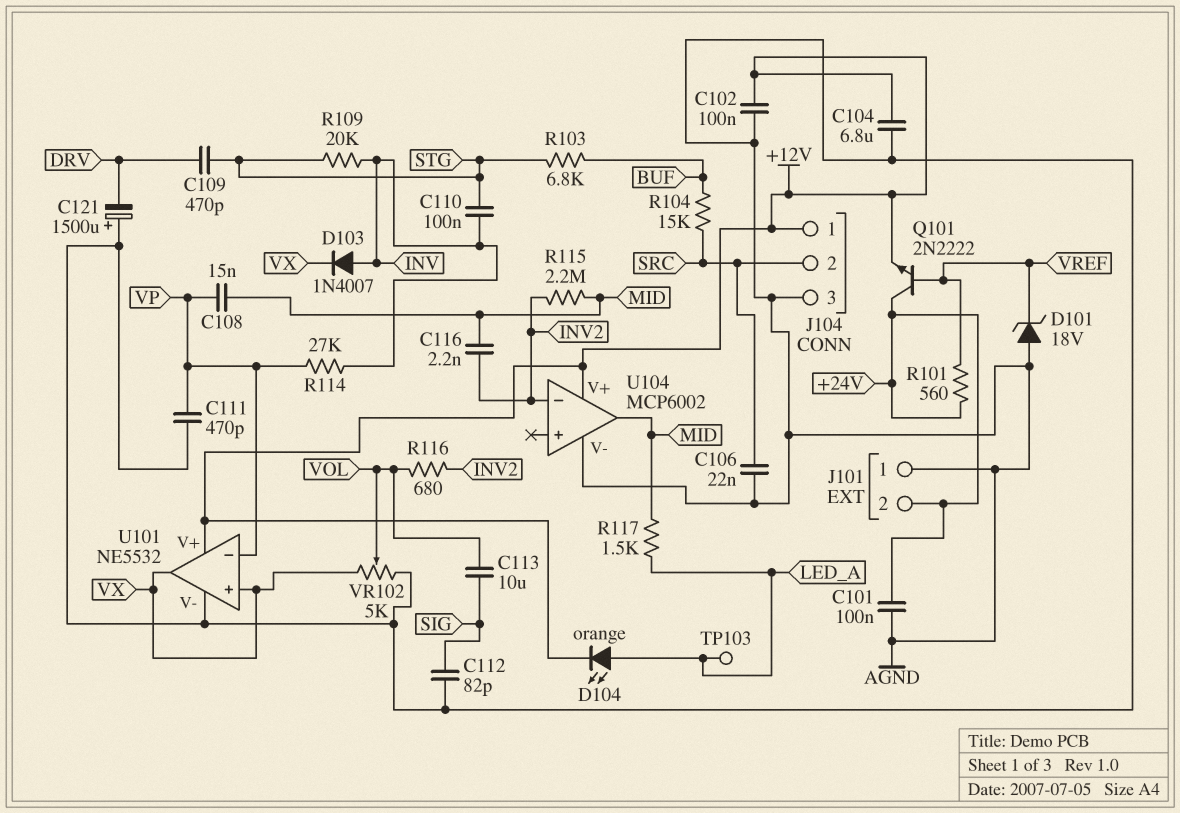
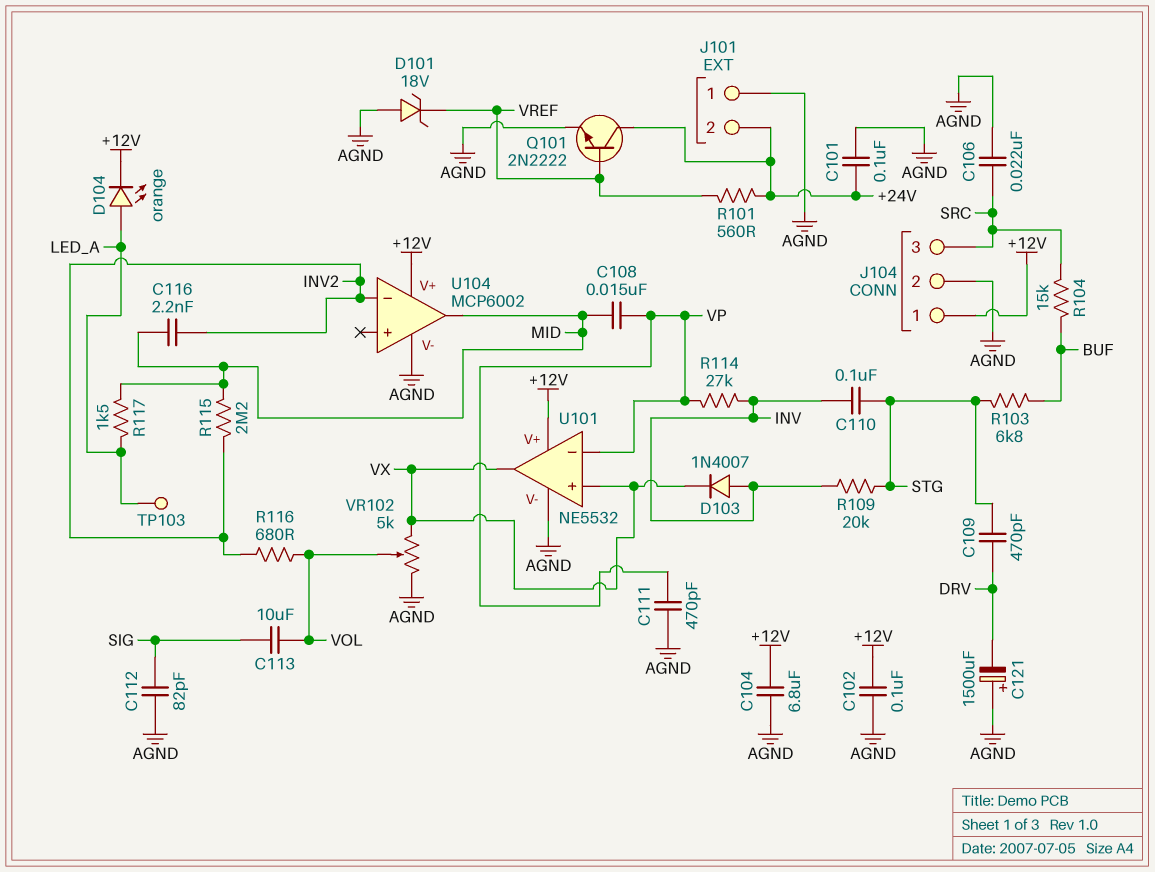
J104 pin 2: SRC -> AGND
J104 pin 3: AGND -> SRC
Q101: NPN 2N2222 (B VREF, C +24V, E +12V) -> NPN 2N2222 (B VREF, C +24V, E AGND)

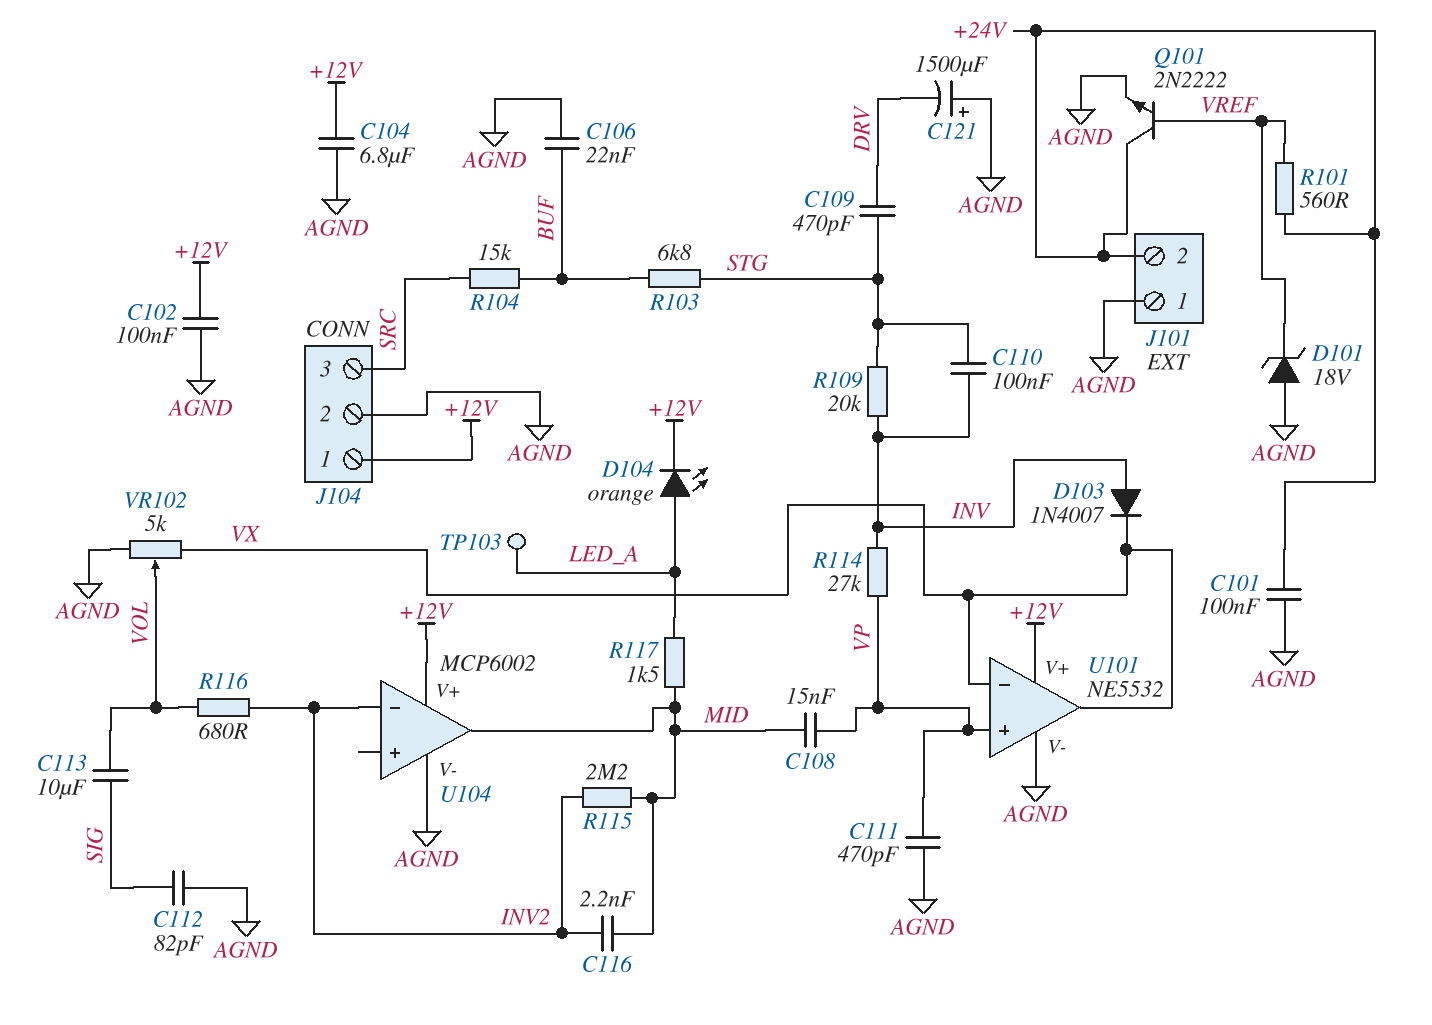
C106: 22nF (AGND, SRC) -> 22nF (AGND, BUF)
U101 pin in+: VX -> VP
U101 pin in-: VP -> VX

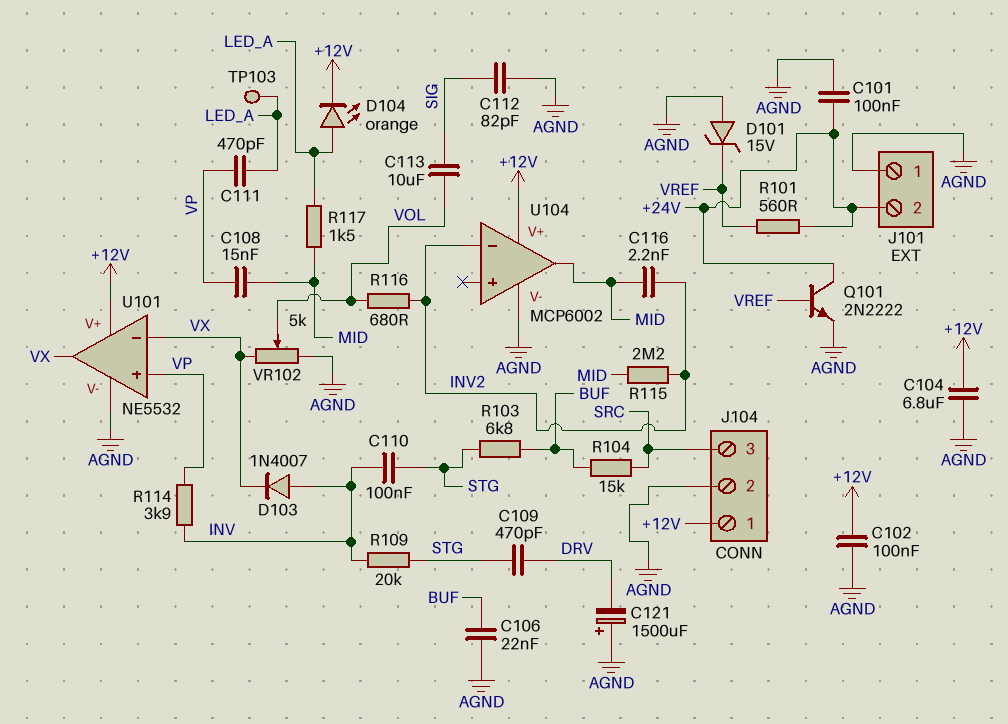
C111: 470pF (AGND, VP) -> 470pF (LED_A, VP)
D101: zener 18V (A AGND, K VREF) -> zener 15V (A AGND, K VREF)
R114: 27k (INV, VP) -> 3.9k (INV, VP)

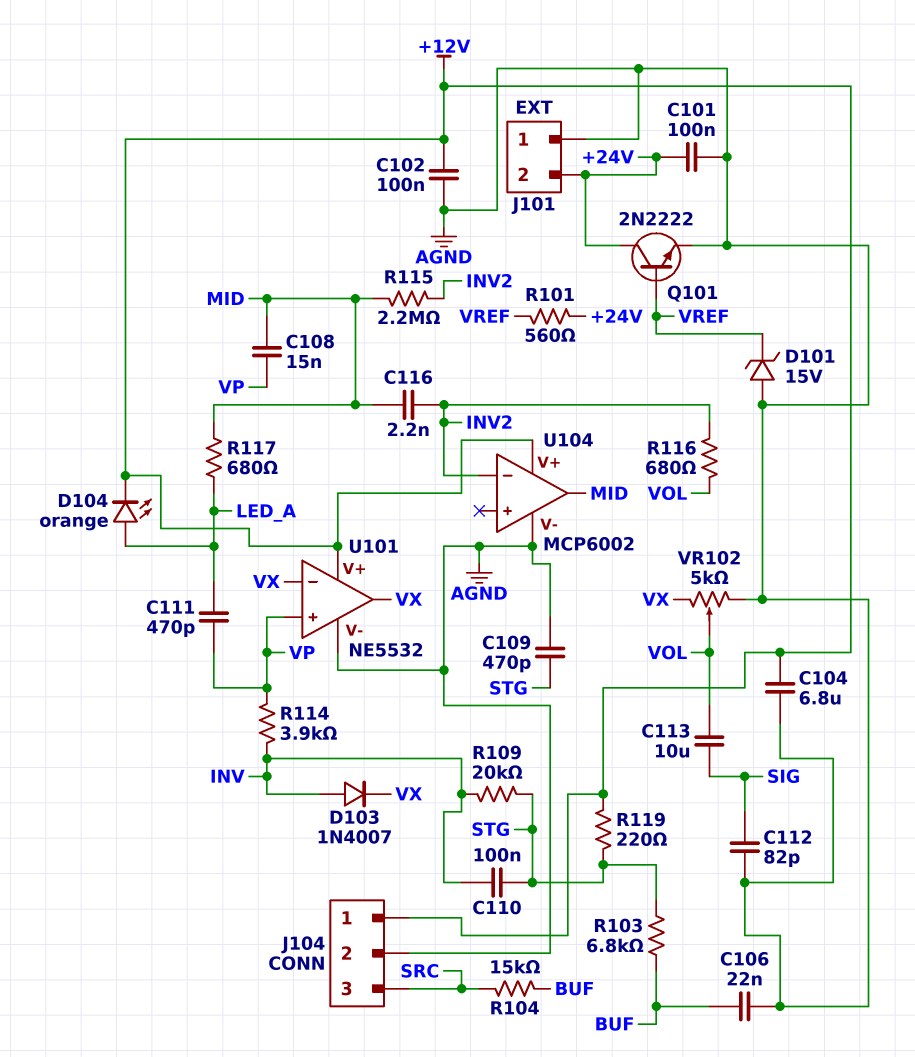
C109: 470pF (DRV, STG) -> 470pF (AGND, STG)
C121: 1500uF (plus AGND, minus DRV) -> none
R117: 1.5k (LED_A, MID) -> 680 (LED_A, MID)
R119: none -> 220 (+12V, STG)
TP103: test point (LED_A) -> none

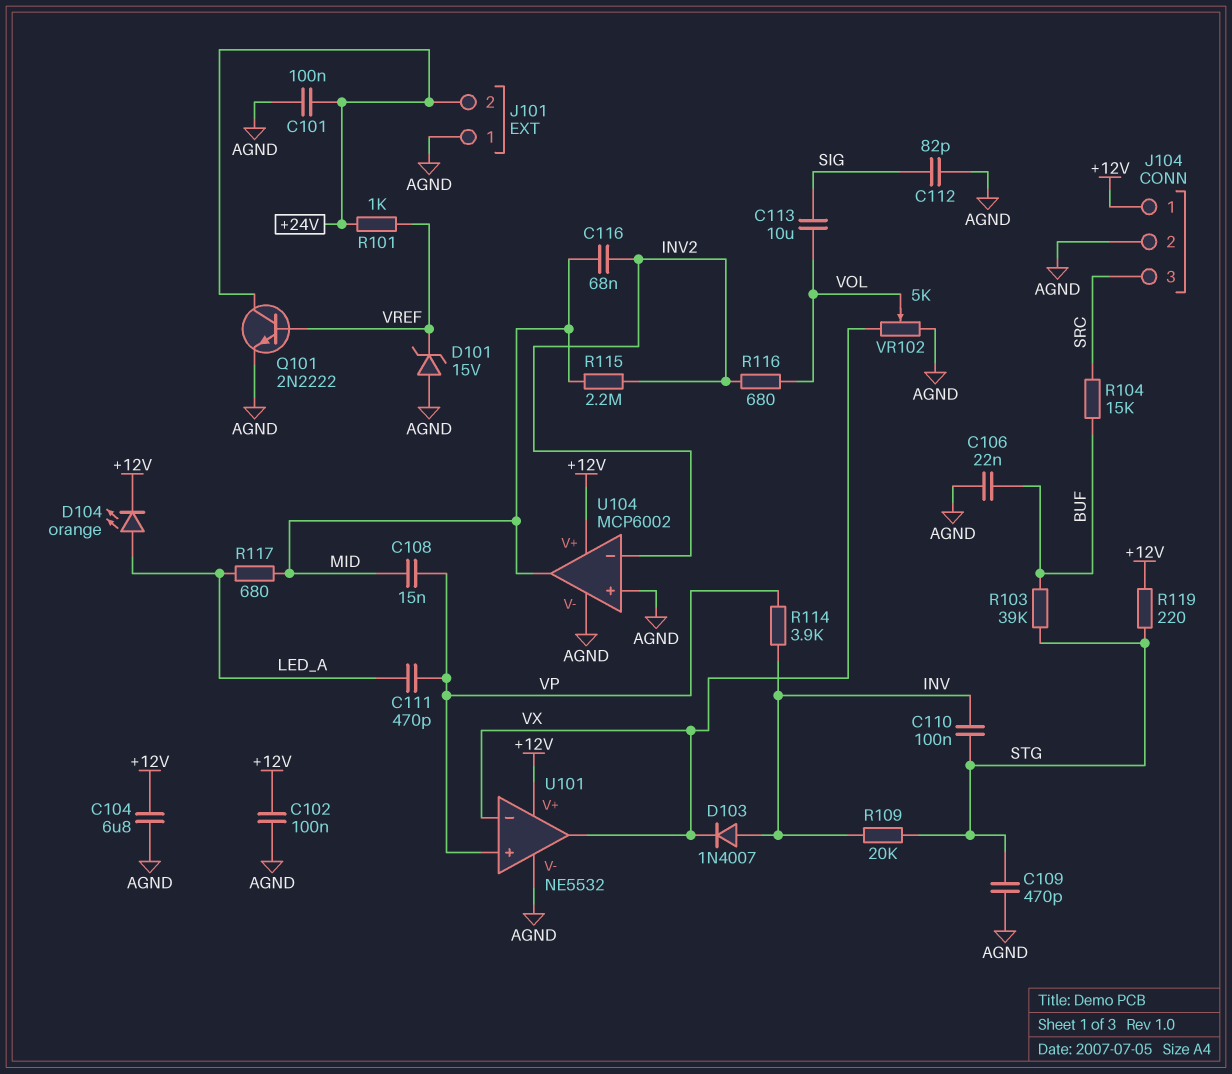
C116: 2.2nF (INV2, MID) -> 68nF (INV2, MID)
R101: 560 (+24V, VREF) -> 1k (+24V, VREF)
R103: 6.8k (BUF, STG) -> 39k (BUF, STG)
U104 pin in+: none -> AGND

